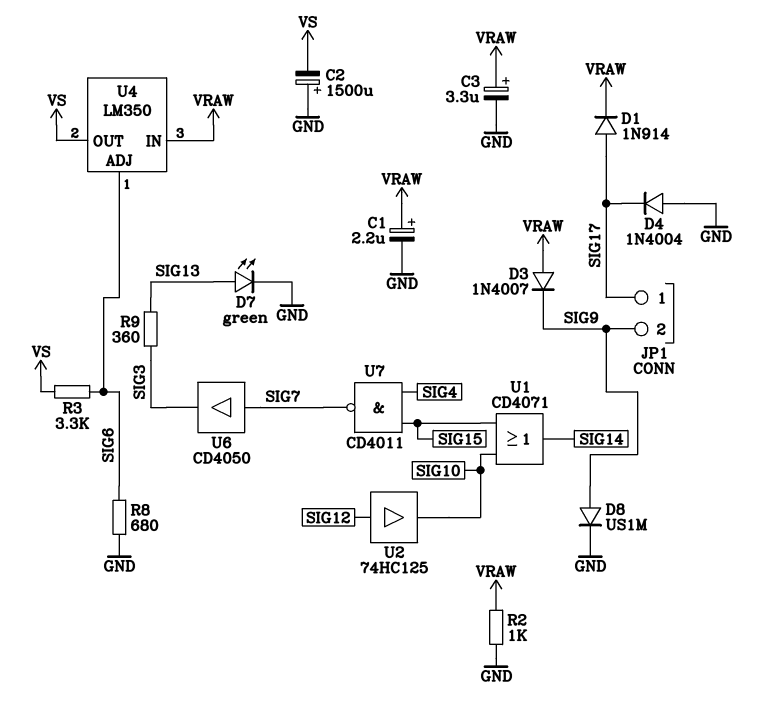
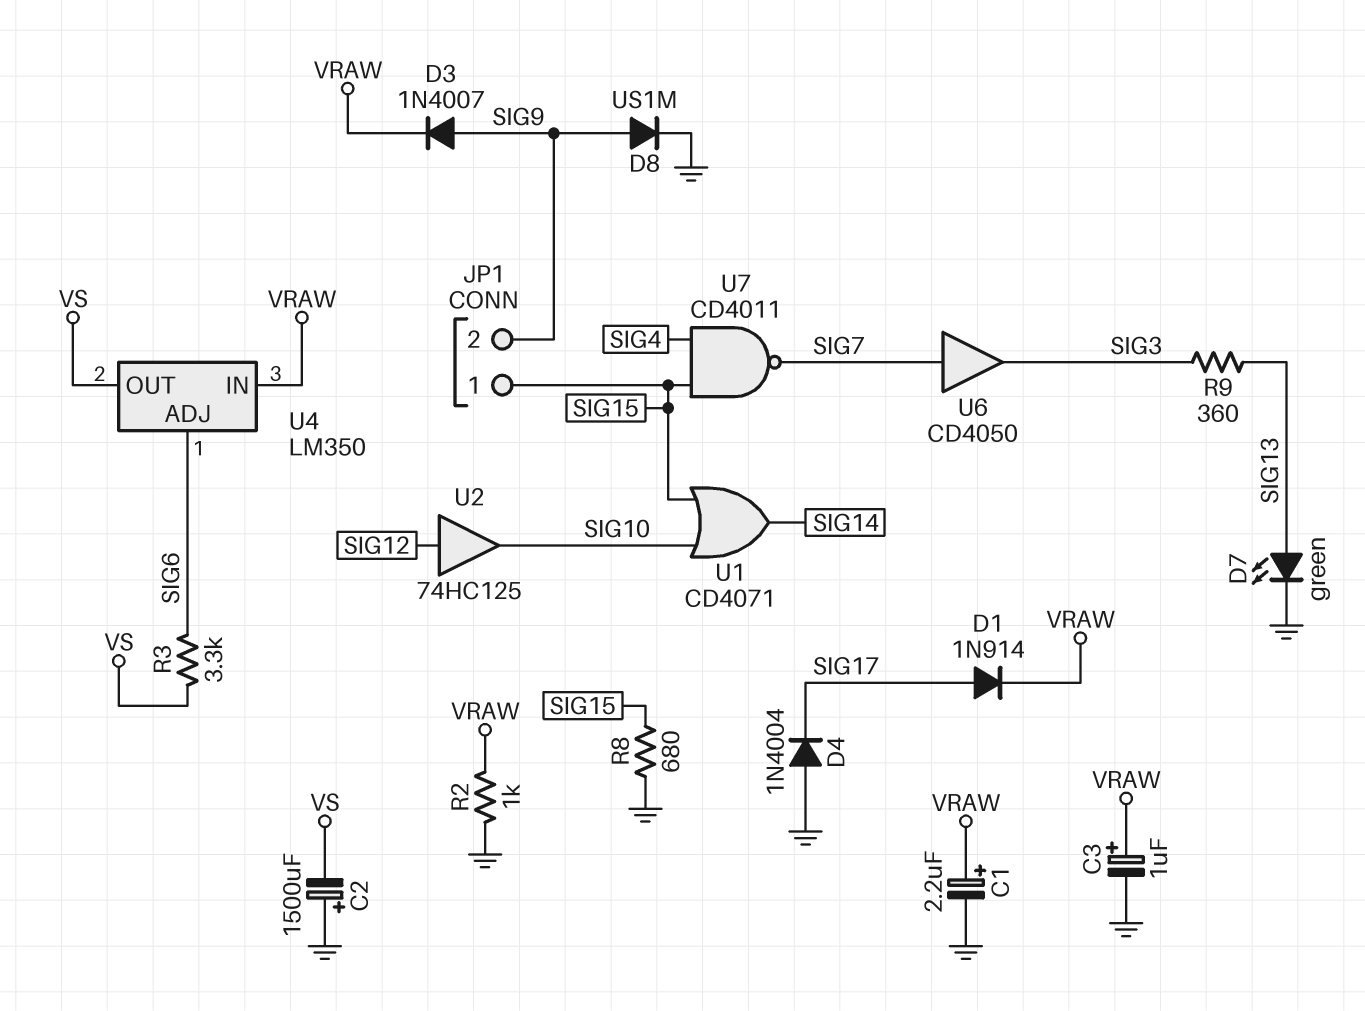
C3: 3.3uF (plus VRAW, minus GND) -> 1uF (plus VRAW, minus GND)
D3: diode 1N4007 (A VRAW, K SIG9) -> diode 1N4007 (A SIG9, K VRAW)
JP1 pin 1: SIG17 -> SIG15
R8: 680 (GND, SIG6) -> 680 (GND, SIG15)

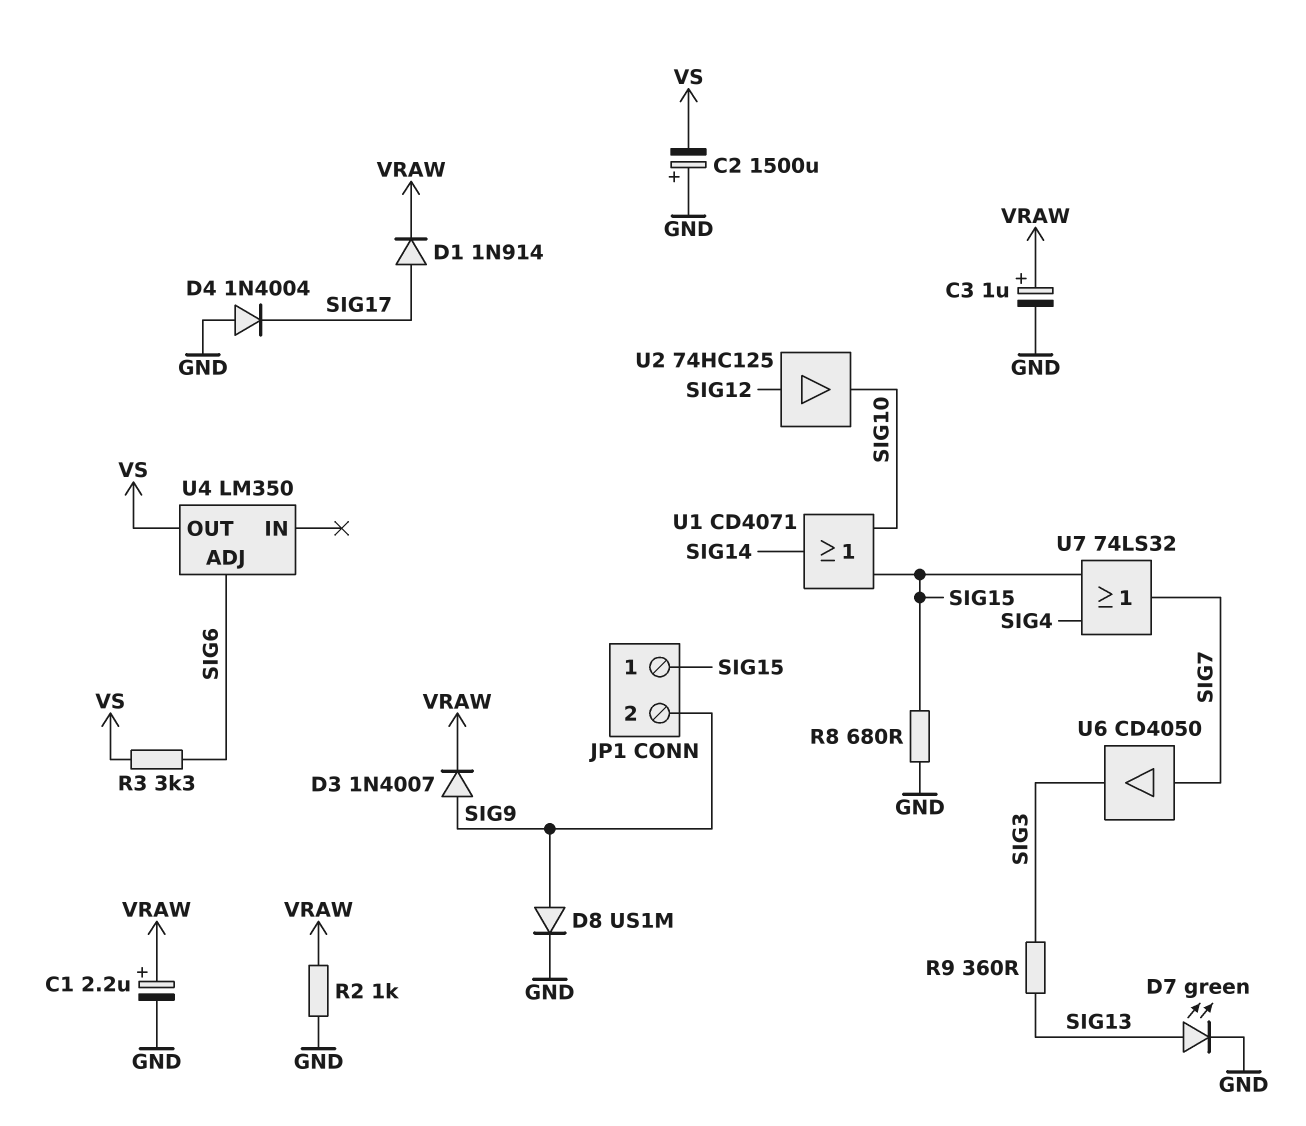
U4 pin IN: VRAW -> none
U7: NAND CD4011 (in SIG4, in SIG15, out SIG7) -> OR 74LS32 (in SIG4, in SIG15, out SIG7)

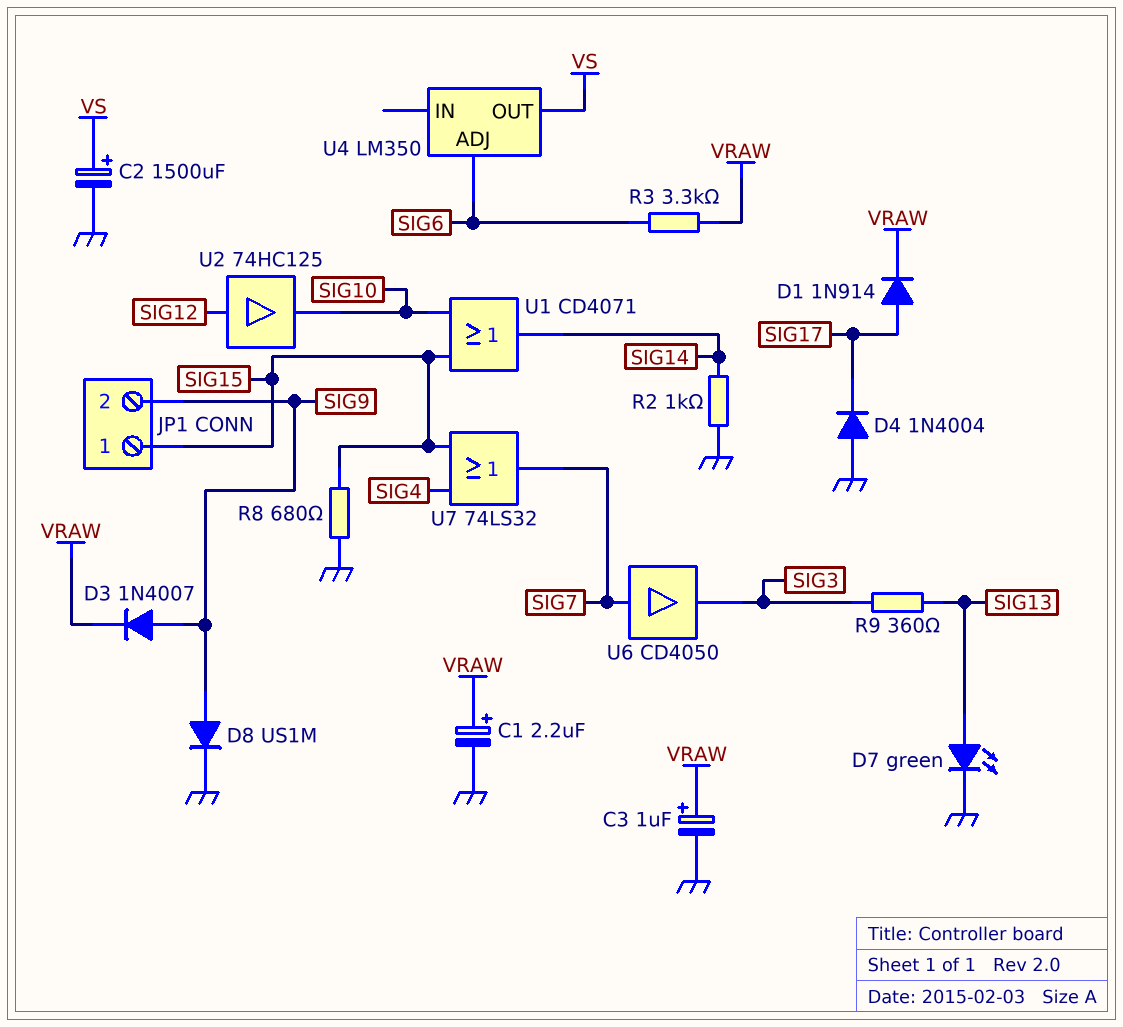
C2: 1500uF (plus GND, minus VS) -> 1500uF (plus VS, minus GND)
R2: 1k (GND, VRAW) -> 1k (GND, SIG14)
R3: 3.3k (SIG6, VS) -> 3.3k (SIG6, VRAW)

